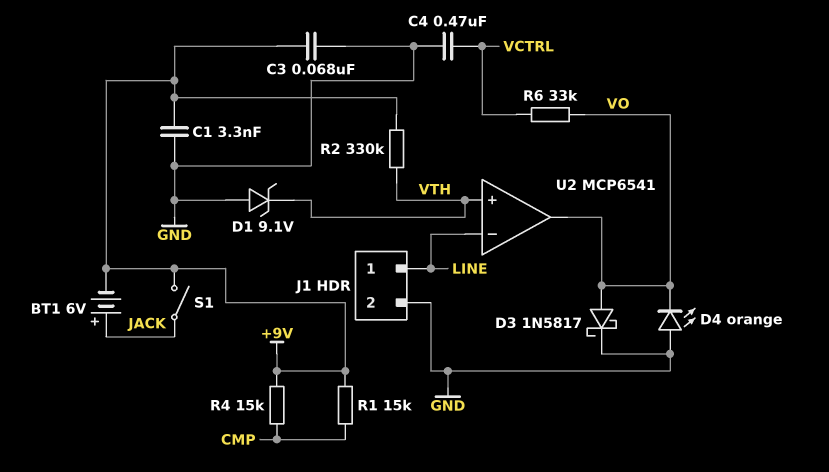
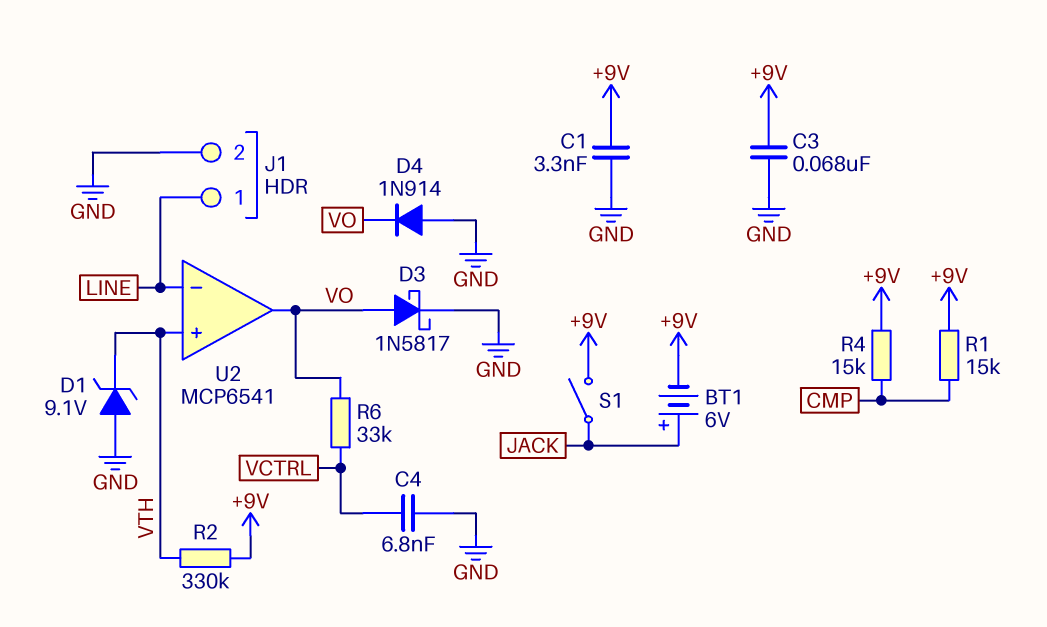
C4: 470nF (GND, VCTRL) -> 6.8nF (GND, VCTRL)
D4: LED orange (A GND, K VO) -> diode 1N914 (A GND, K VO)

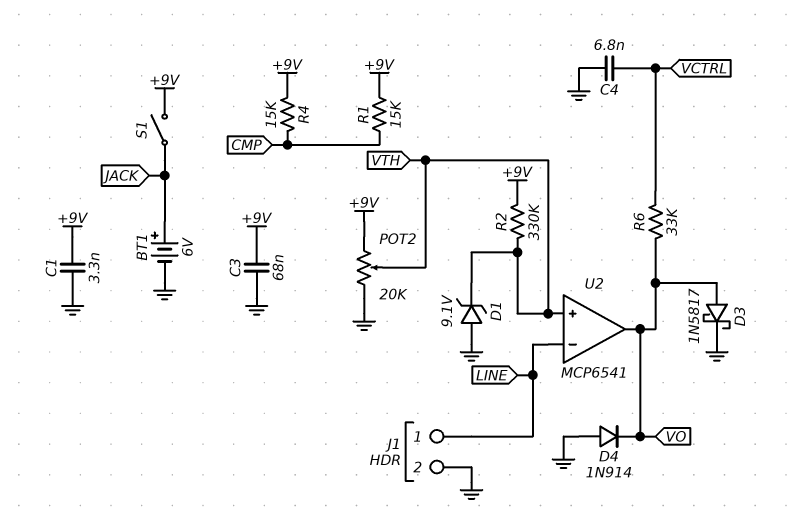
BT1: 6V (plus JACK, minus +9V) -> 6V (plus JACK, minus GND)
POT2: none -> 20k (+9V, GND, wiper VTH)

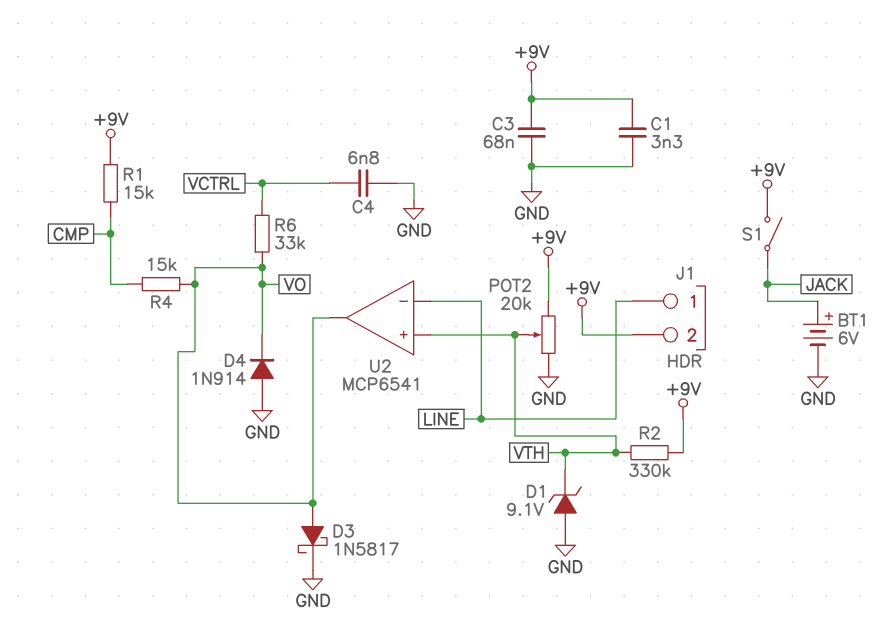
J1 pin 2: GND -> +9V
R4: 15k (+9V, CMP) -> 15k (CMP, VO)

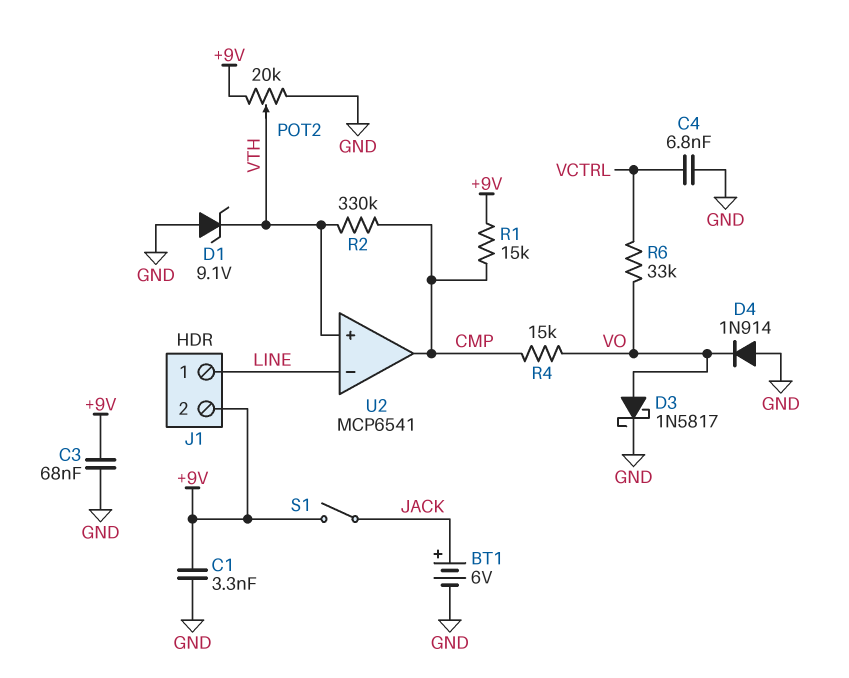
R2: 330k (+9V, VTH) -> 330k (CMP, VTH)
U2 pin out: VO -> CMP

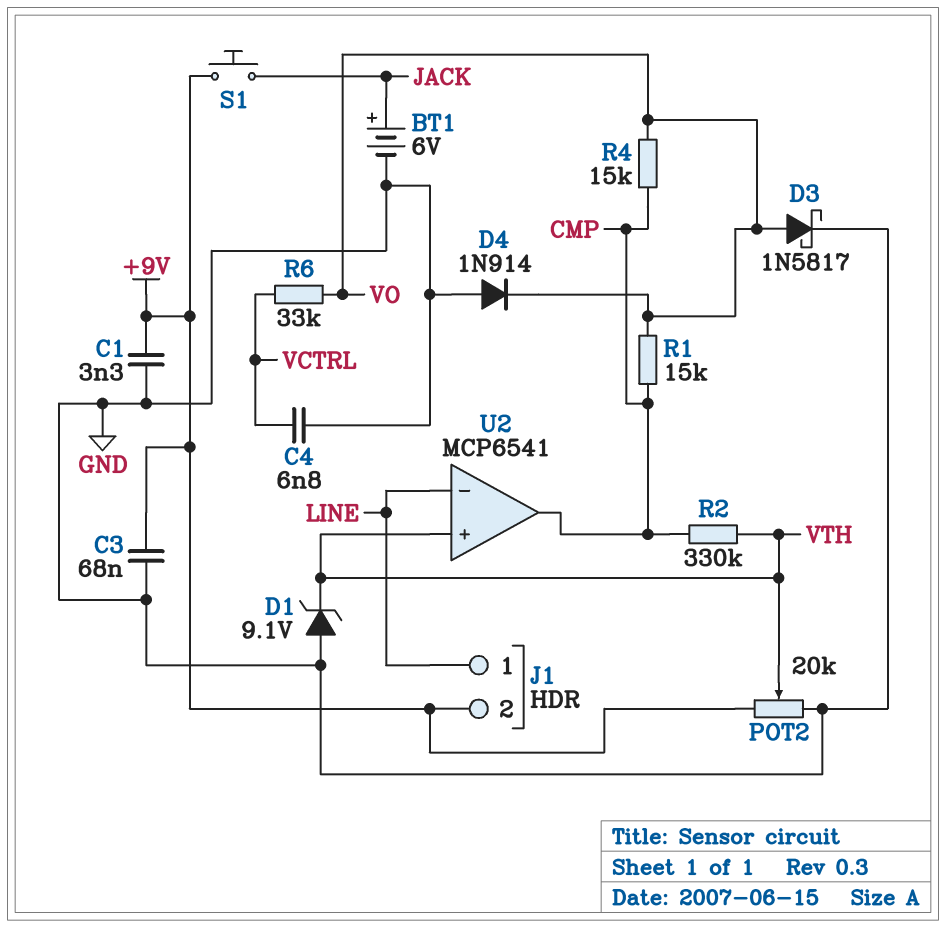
R1: 15k (+9V, CMP) -> 15k (CMP, VO)
S1: switch (+9V, JACK) -> button (+9V, JACK)

